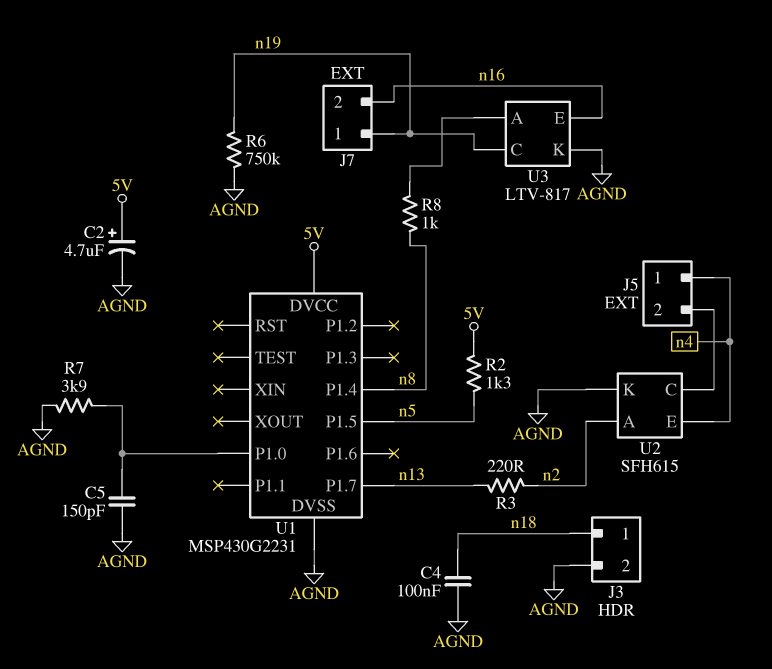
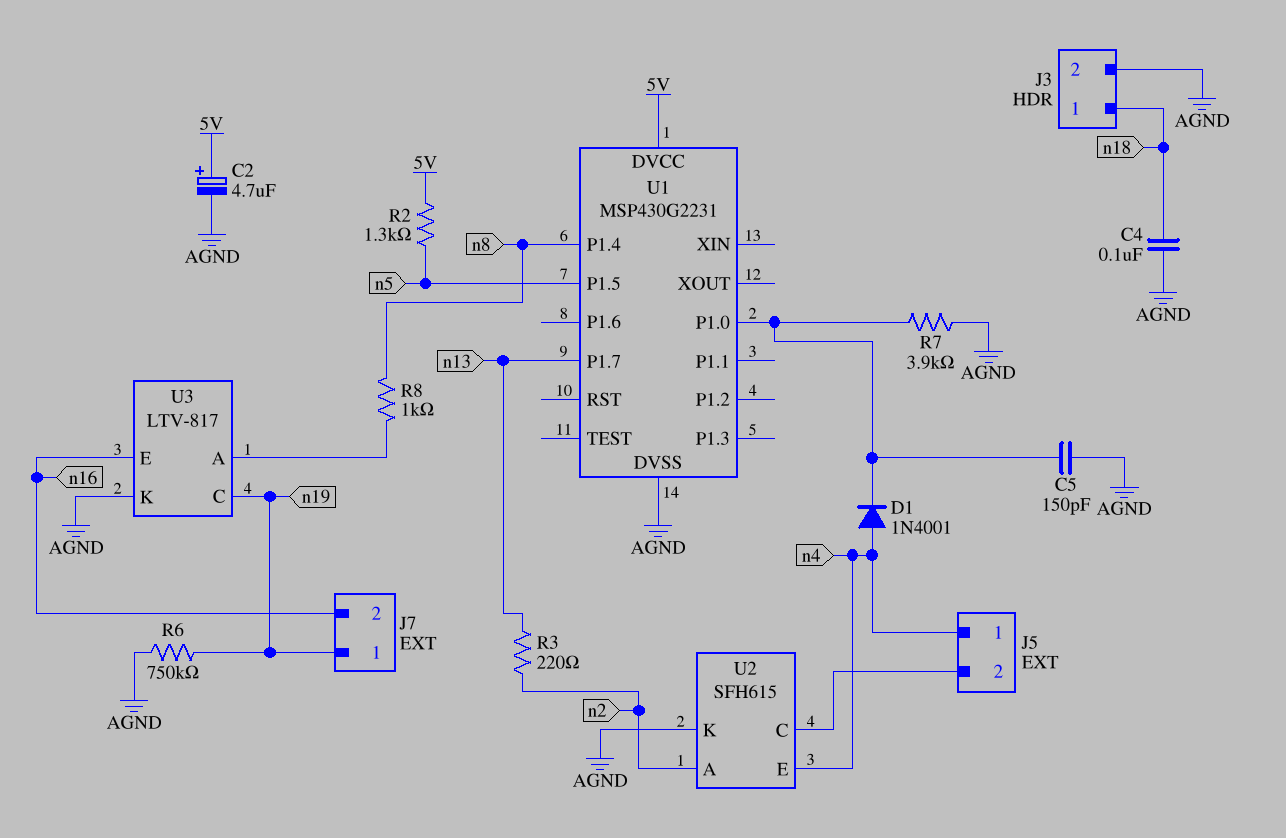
D1: none -> diode 1N4001 (A n4, K U1/P1.0)

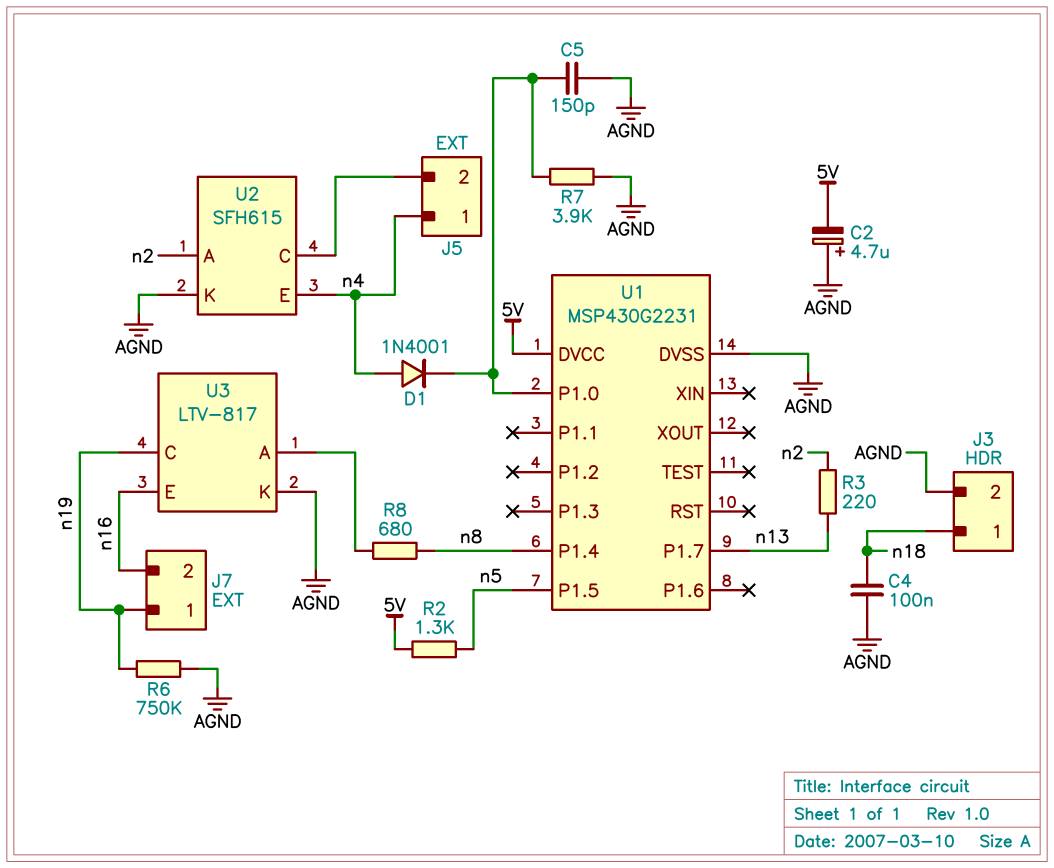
C2: 4.7uF (plus 5V, minus AGND) -> 4.7uF (plus AGND, minus 5V)
R8: 1k (U3/A, n8) -> 680 (U3/A, n8)

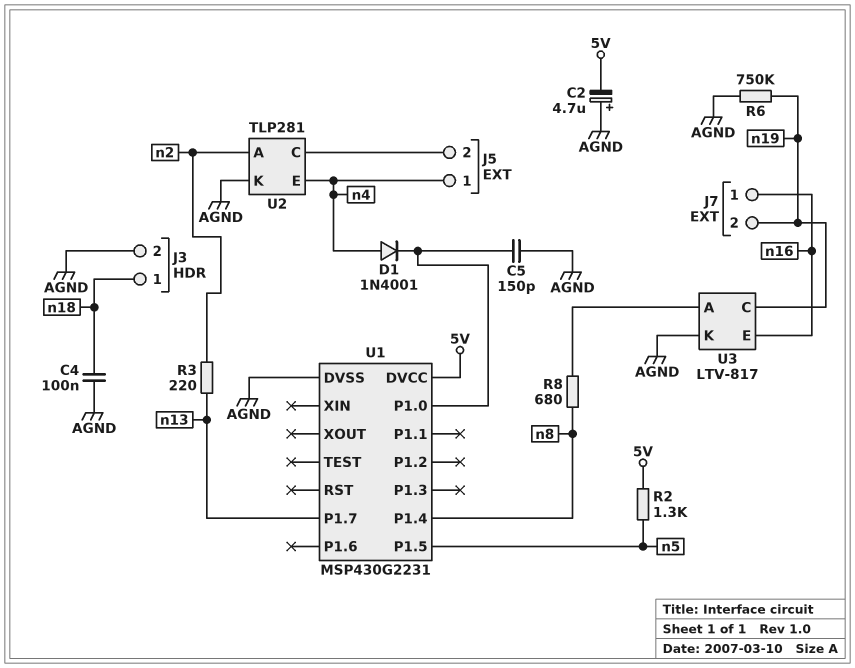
J7 pin 1: n19 -> n16
J7 pin 2: n16 -> n19
R7: 3.9k (AGND, U1/P1.0) -> none
U2: SFH615 -> TLP281

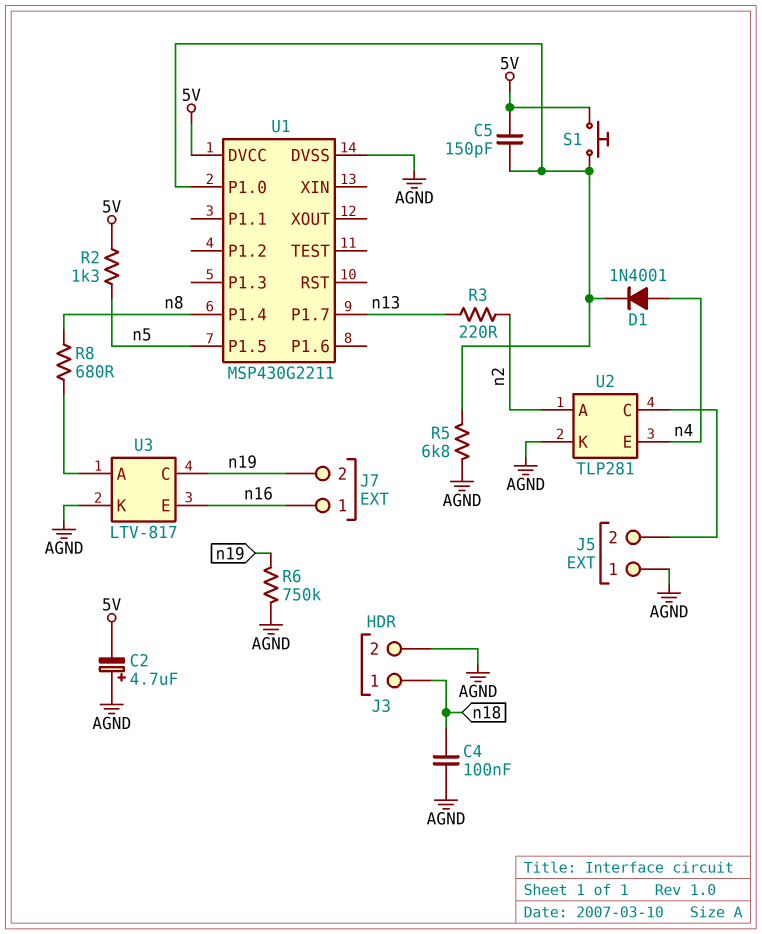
C5: 150pF (AGND, U1/P1.0) -> 150pF (5V, U1/P1.0)
J5 pin 1: n4 -> AGND
R5: none -> 6.8k (AGND, U1/P1.0)
S1: none -> button (5V, U1/P1.0)
U1: MSP430G2231 -> MSP430G2211

